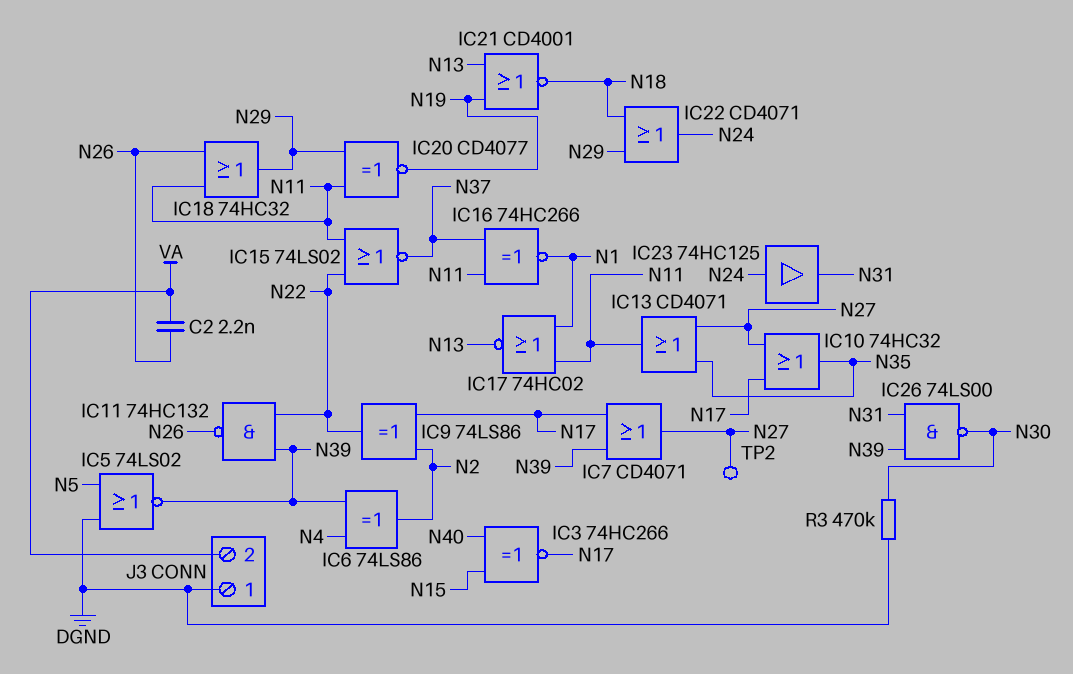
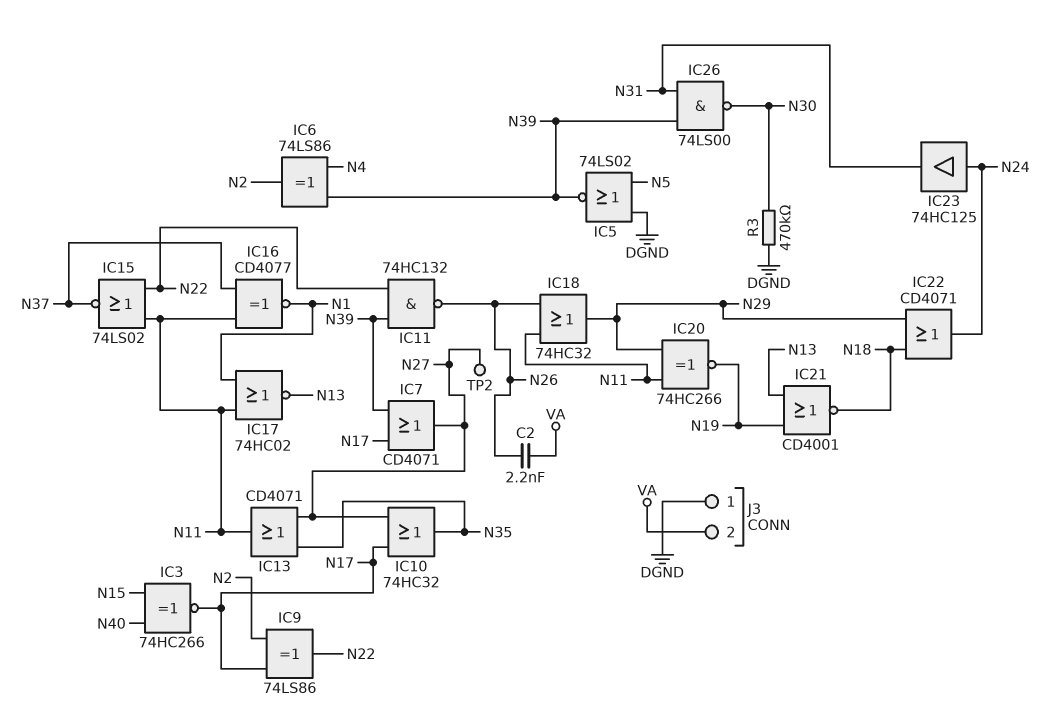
IC16: XNOR 74HC266 (in N11, in N37, out N1) -> XNOR CD4077 (in N11, in N37, out N1)
IC20: XNOR CD4077 (in N11, in N29, out N19) -> XNOR 74HC266 (in N11, in N29, out N19)

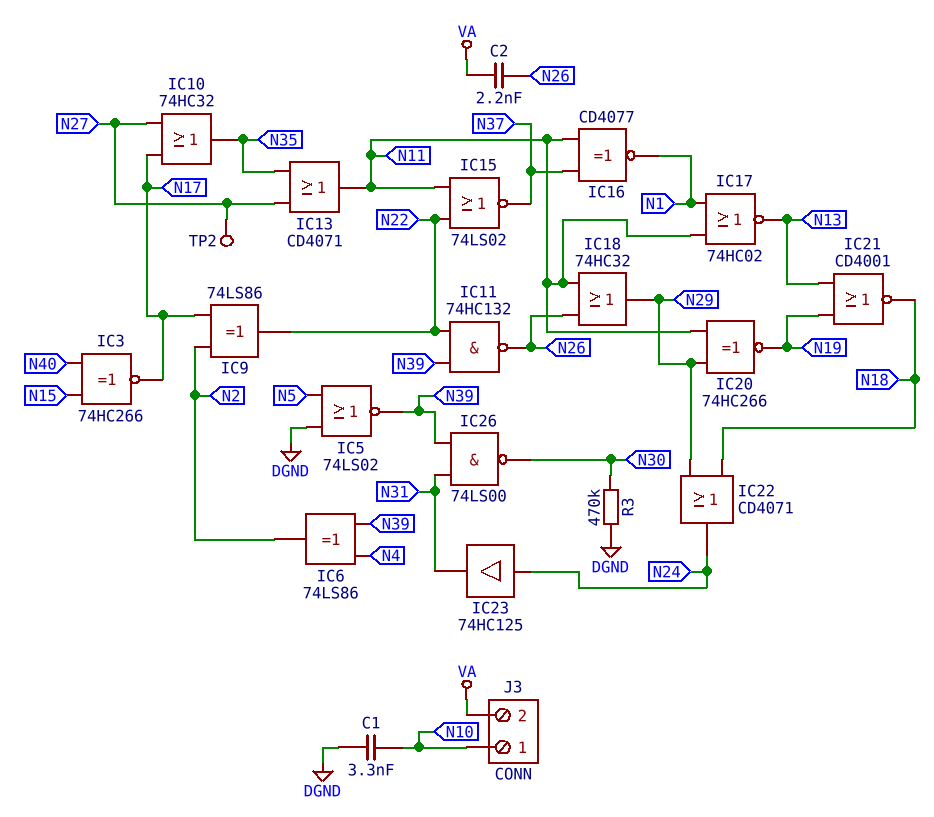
C1: none -> 3.3nF (DGND, N10)
IC7: OR CD4071 (in N17, in N39, out N27) -> none
J3 pin 1: DGND -> N10

